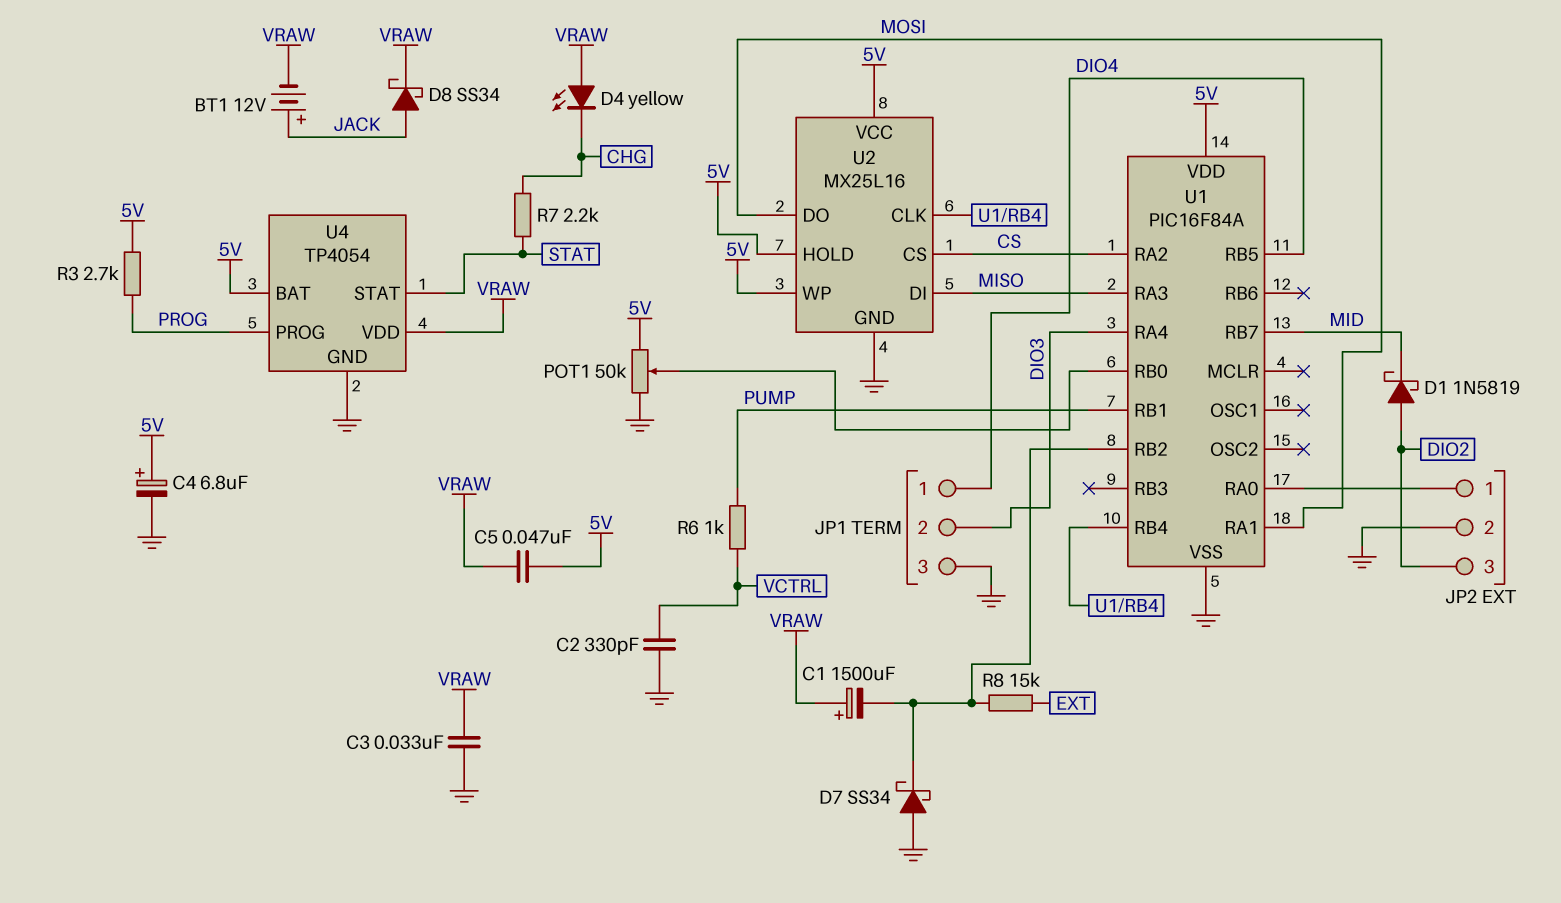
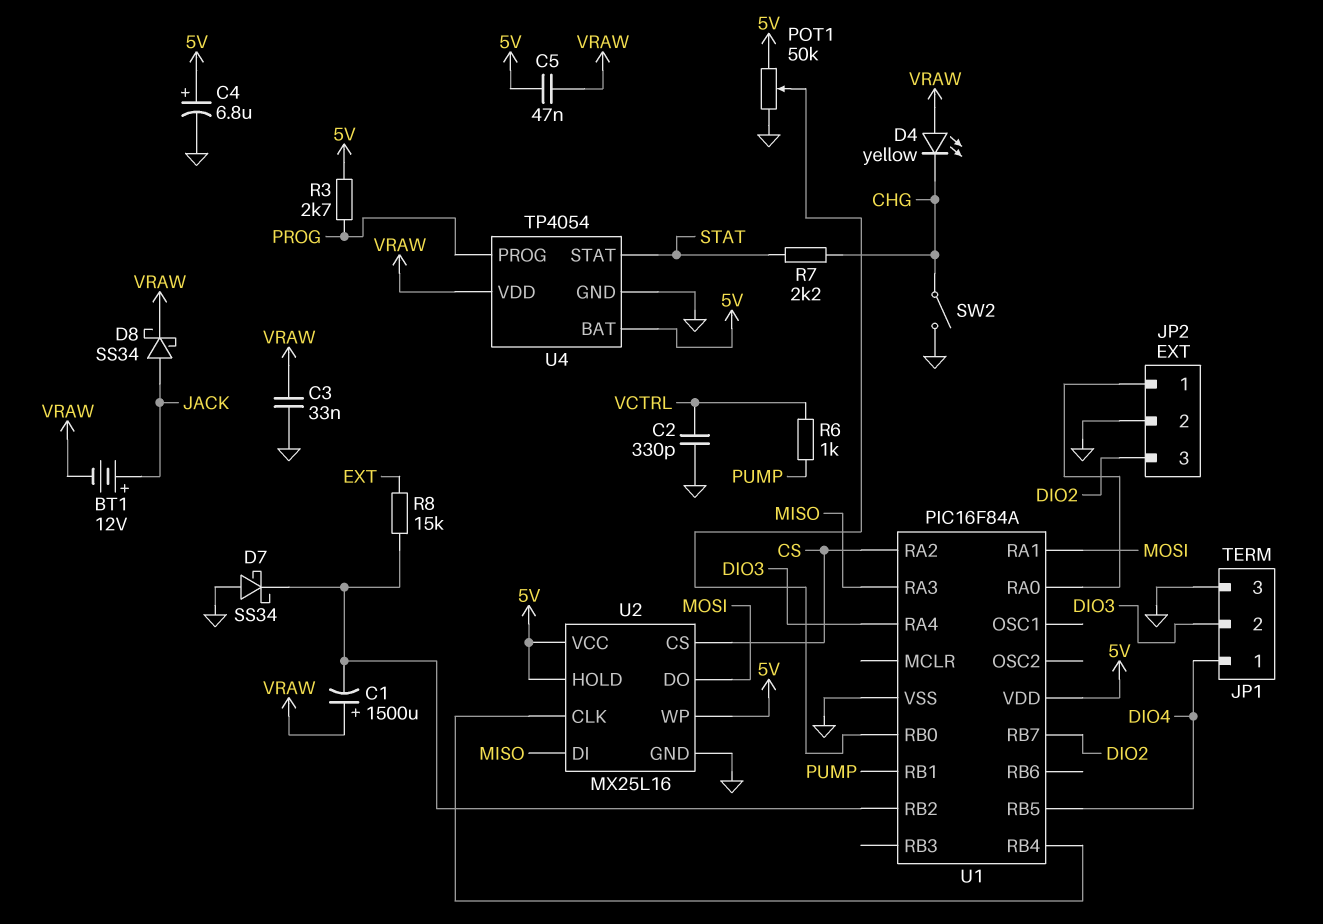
D1: schottky 1N5819 (A DIO2, K MID) -> none
SW2: none -> switch (CHG, GND)
U1 pin RB7: MID -> DIO2

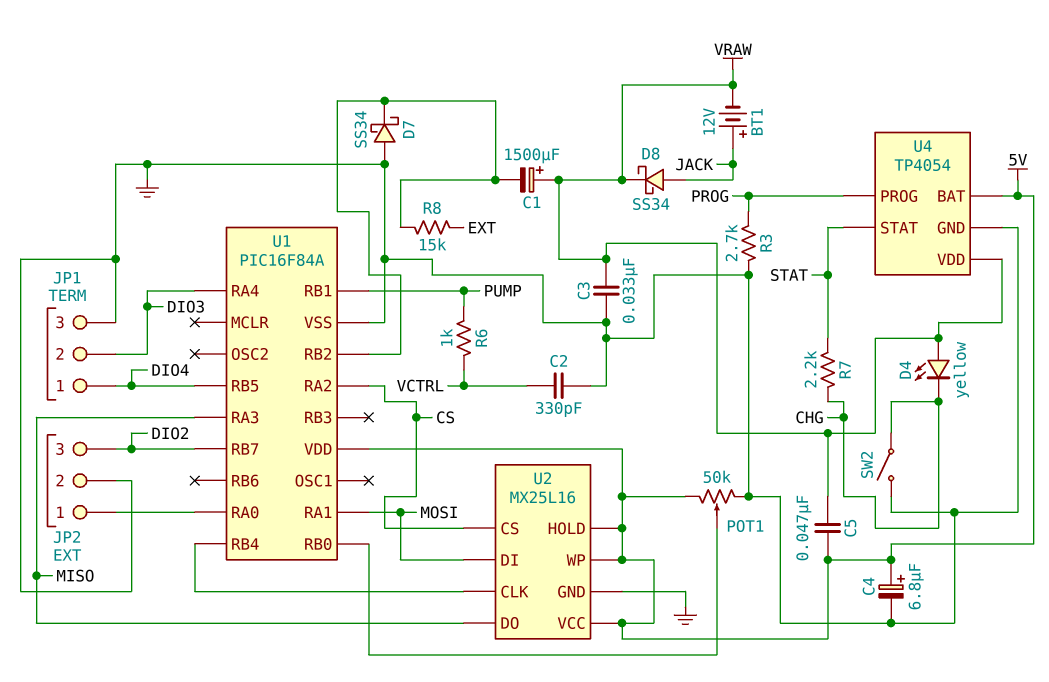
R3: 2.7k (5V, PROG) -> 2.7k (GND, PROG)
U2 pin DI: MISO -> MOSI
U2 pin DO: MOSI -> MISO

